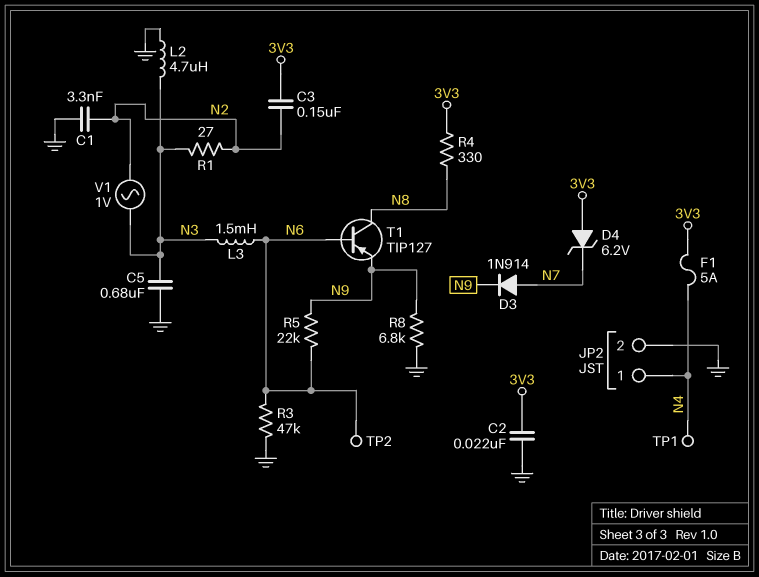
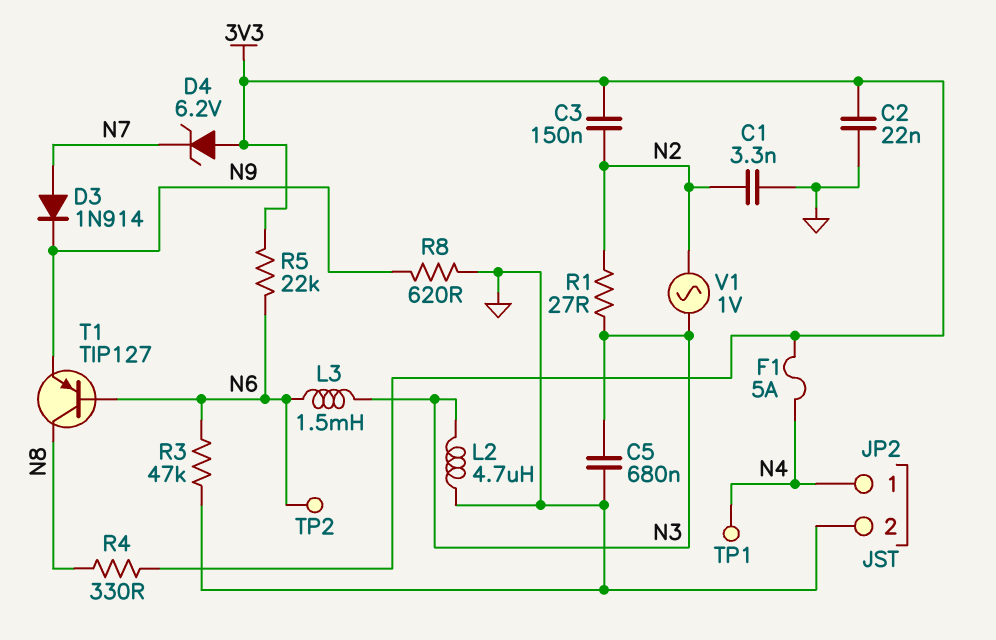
R5: 22k (N6, N9) -> 22k (3V3, N6)
R8: 6.8k (GND, N9) -> 620 (GND, N9)

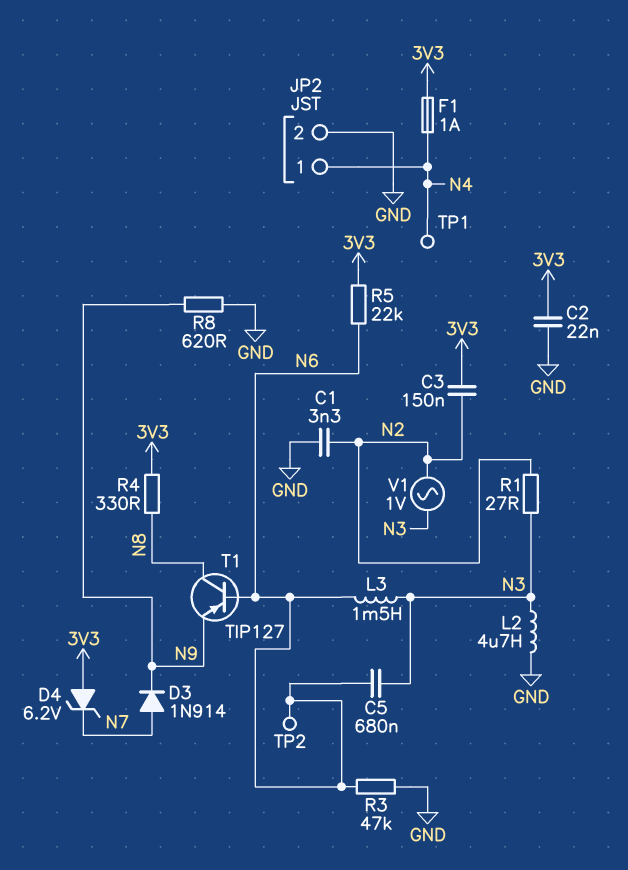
C5: 680nF (GND, N3) -> 680nF (N3, N6)
F1: 5A (3V3, N4) -> 1A (3V3, N4)

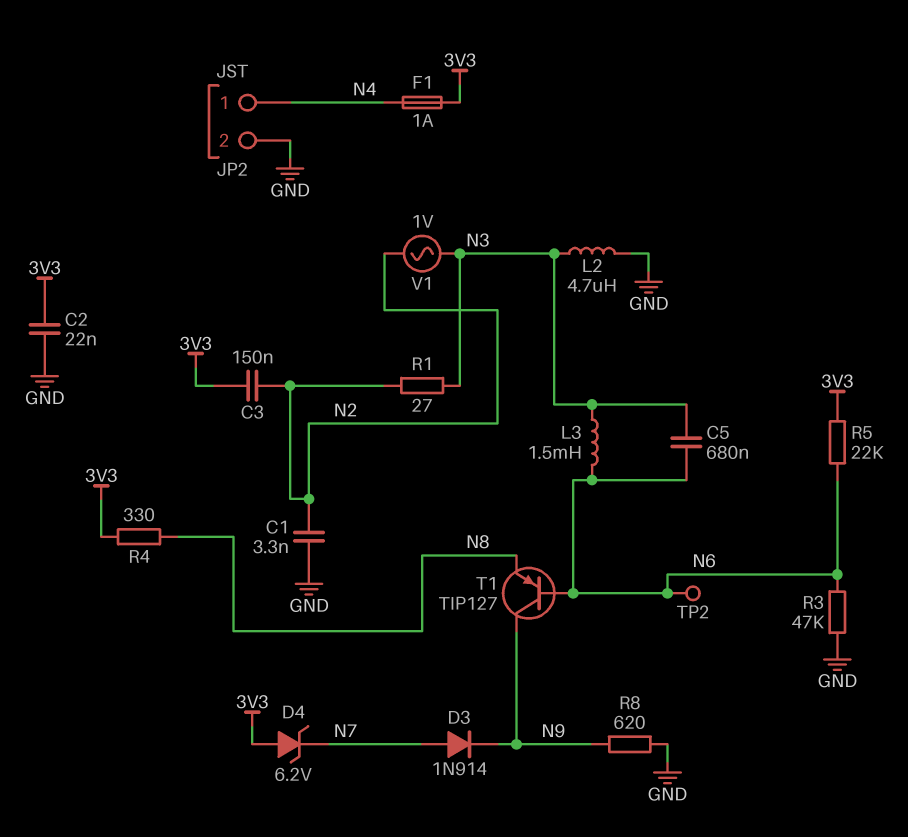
T1: PNP TIP127 (B N6, C N8, E N9) -> PNP TIP127 (B N6, C N9, E N8)
TP1: test point (N4) -> none

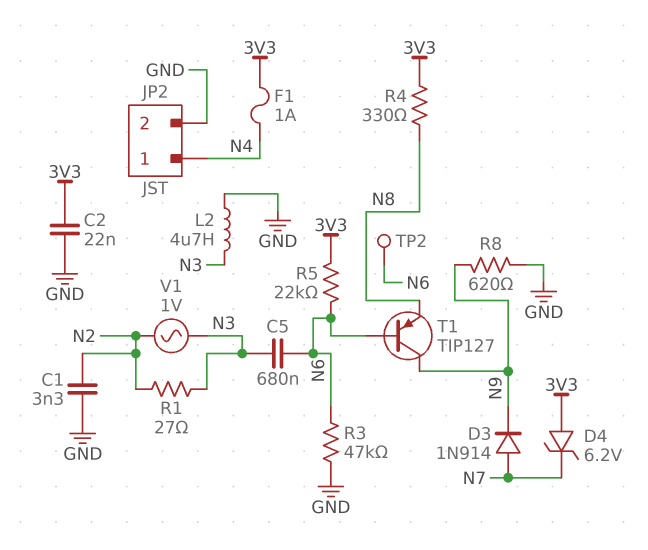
C3: 150nF (3V3, N2) -> none
L3: 1.5mH (N3, N6) -> none

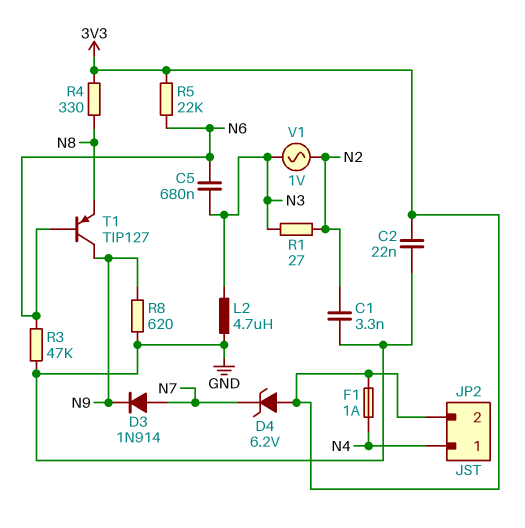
JP2 pin 2: GND -> 3V3
TP2: test point (N6) -> none

